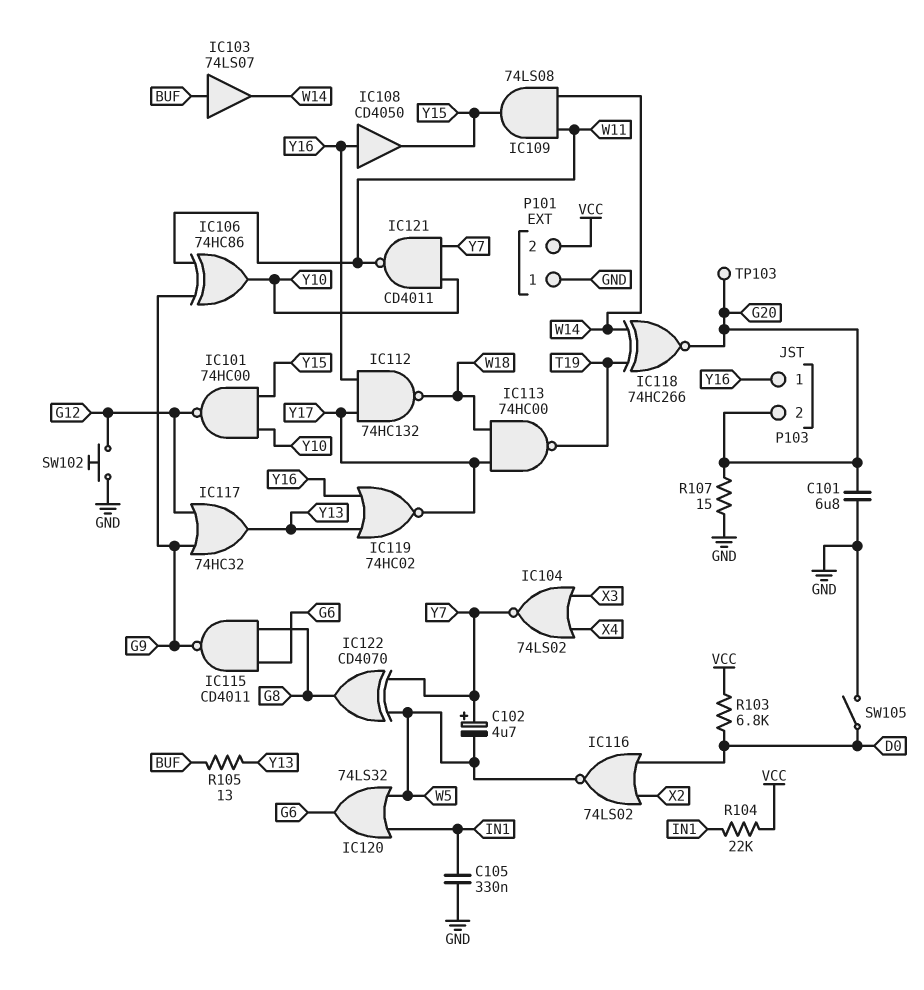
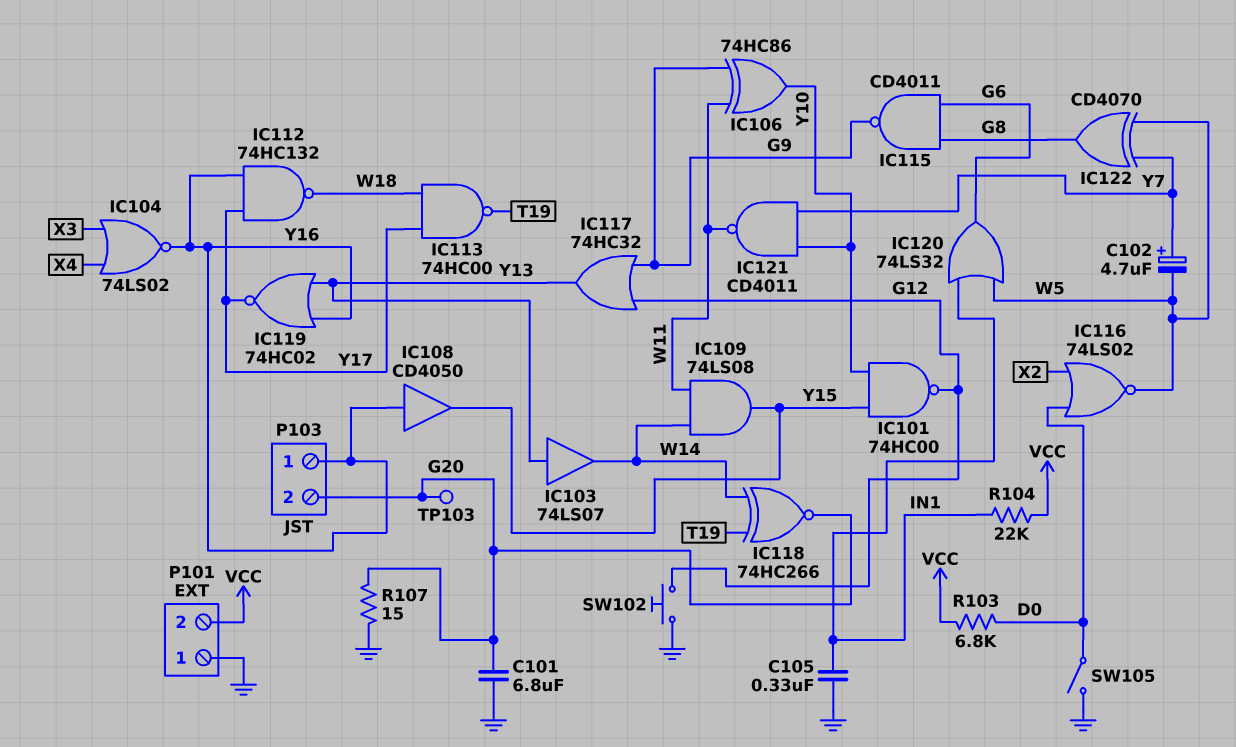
IC103: buffer 74LS07 (in BUF, out W14) -> buffer 74LS07 (in Y13, out W14)
IC104: NOR 74LS02 (in X3, in X4, out Y7) -> NOR 74LS02 (in X3, in X4, out Y16)
R105: 13 (BUF, Y13) -> none

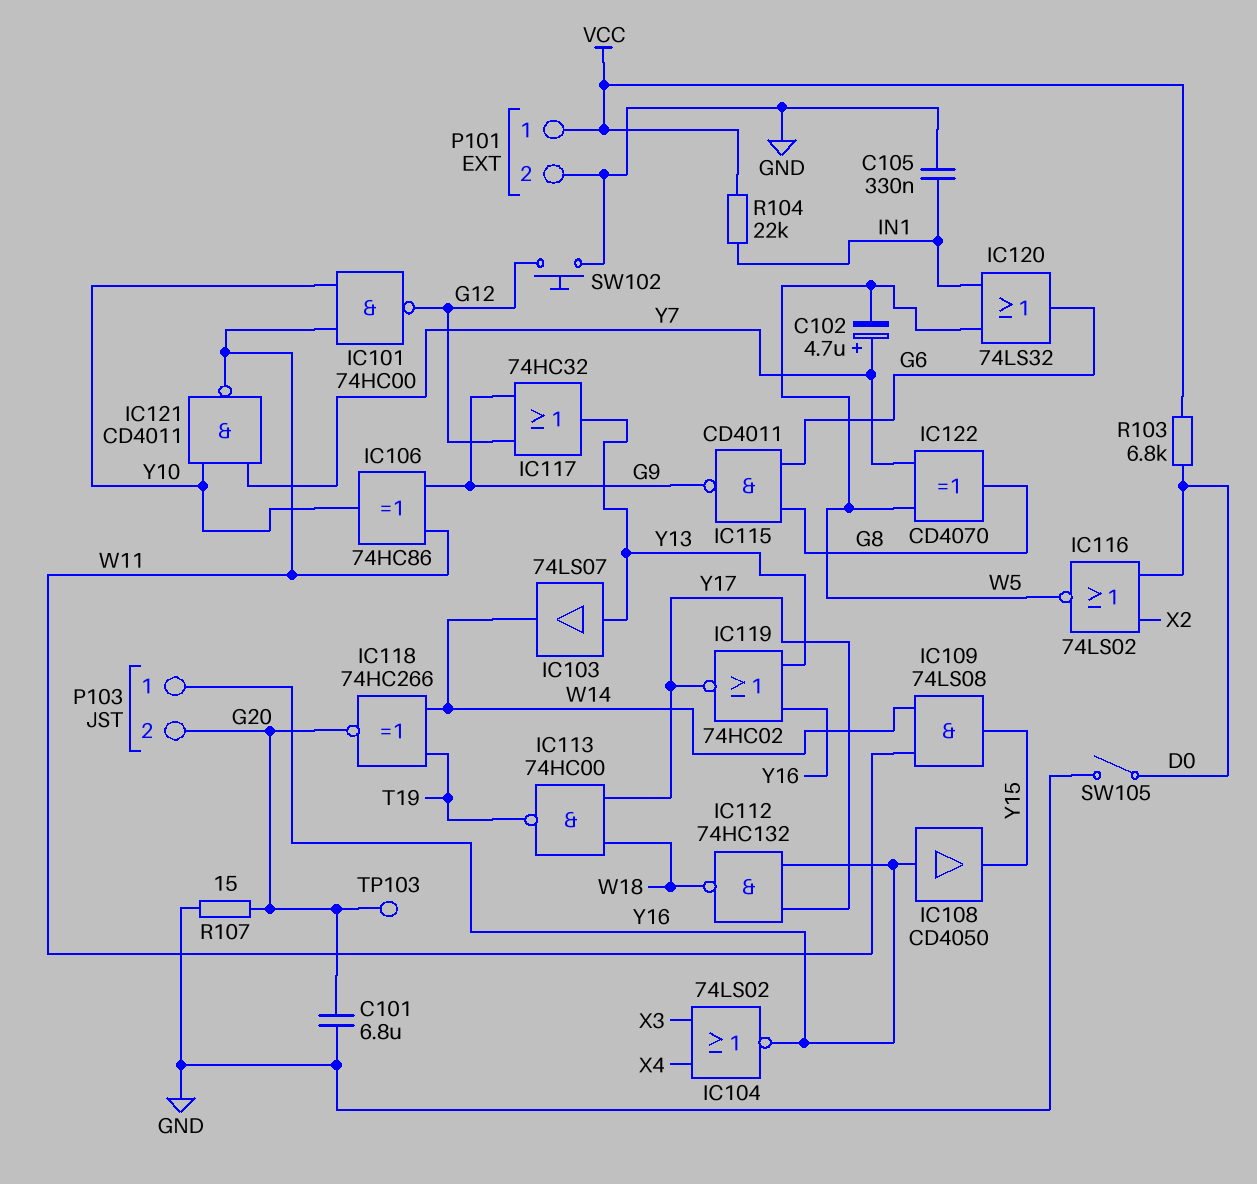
IC101: NAND 74HC00 (in Y10, in Y15, out G12) -> NAND 74HC00 (in W11, in Y10, out G12)
P101 pin 1: GND -> VCC
P101 pin 2: VCC -> GND

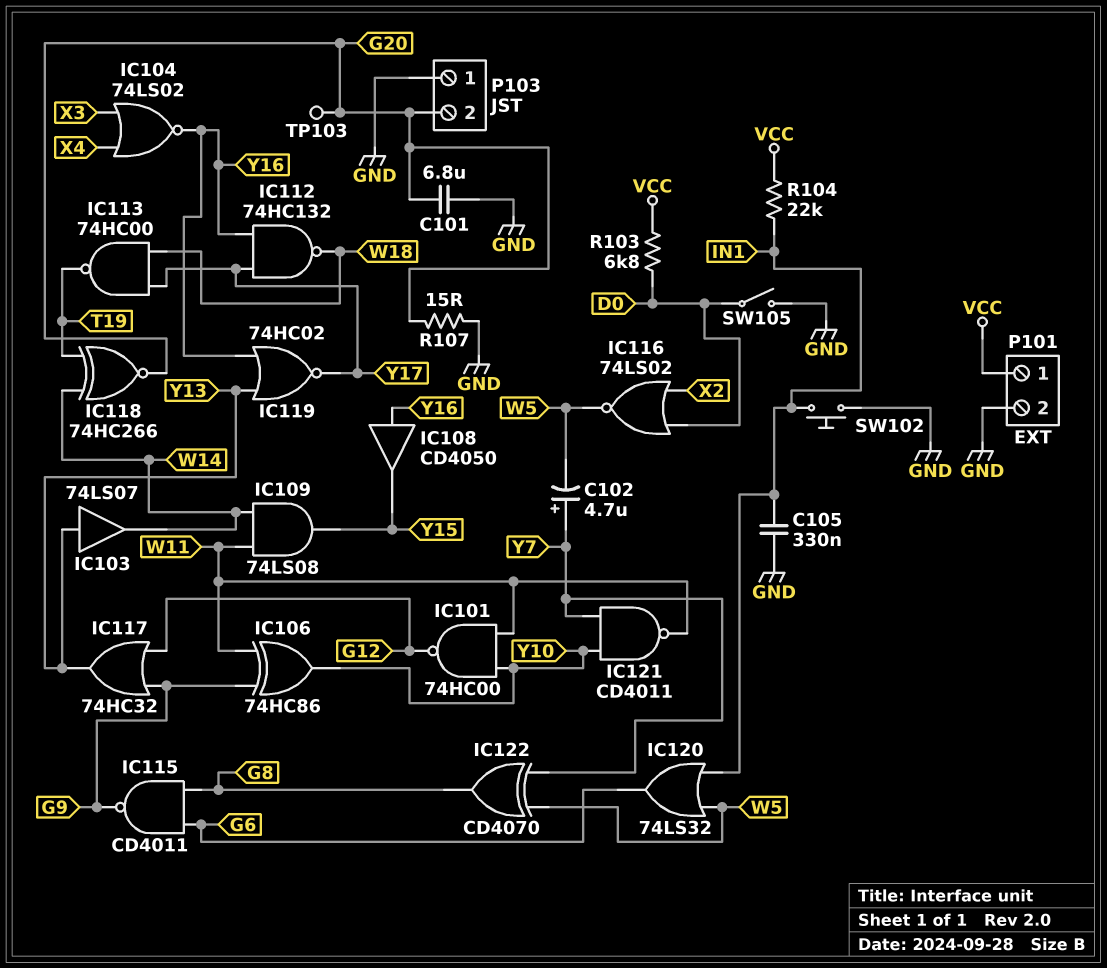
P103 pin 1: Y16 -> GND
SW102: button (G12, GND) -> button (GND, IN1)

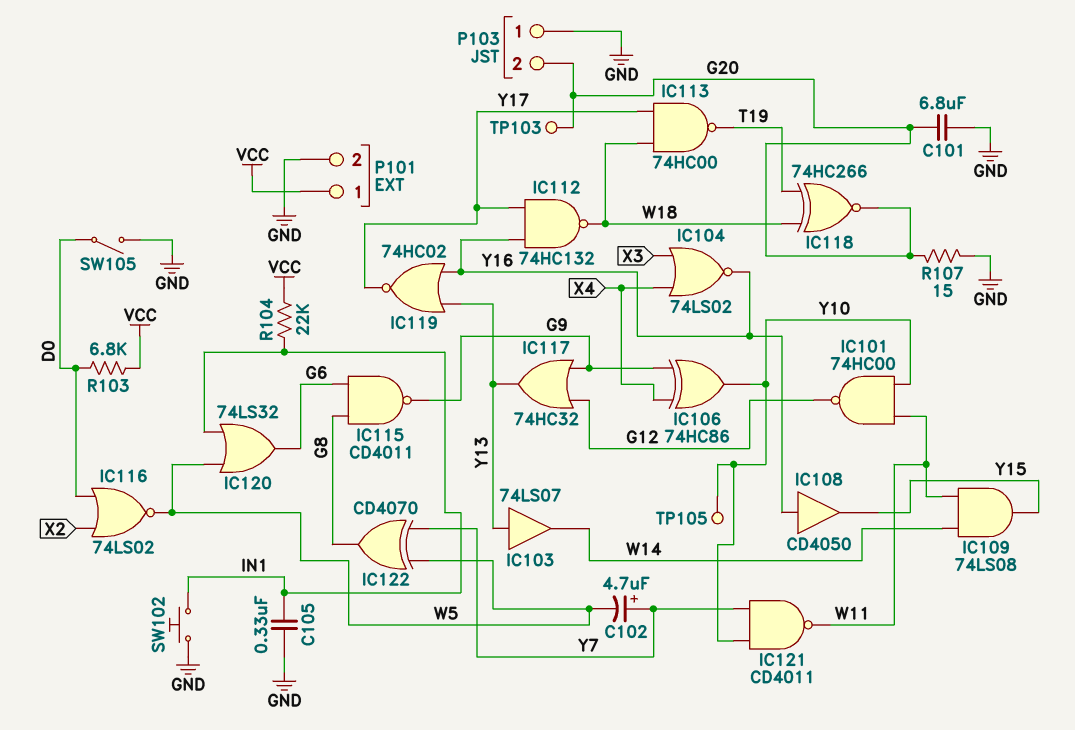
IC106: XOR 74HC86 (in G9, in W11, out Y10) -> XOR 74HC86 (in G9, in X4, out Y10)
IC118: XNOR 74HC266 (in T19, in W14, out G20) -> XNOR 74HC266 (in T19, in W18, out G20)
TP105: none -> test point (Y10)

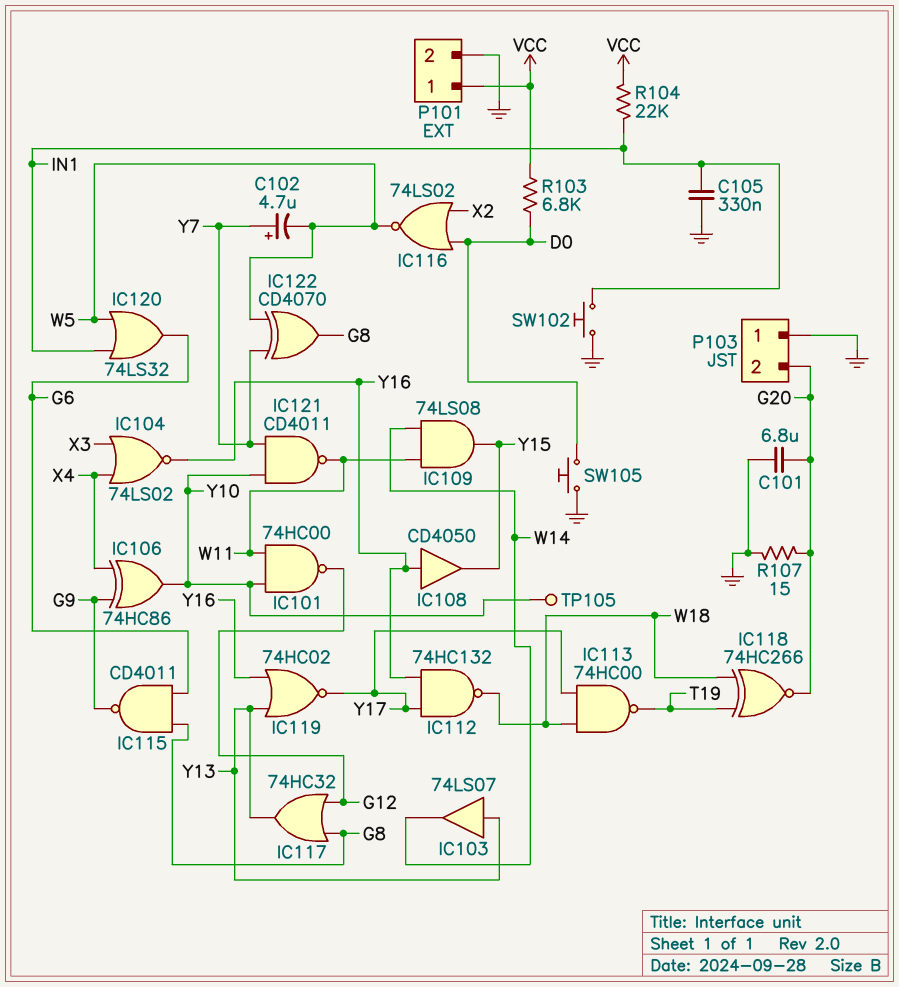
IC117: OR 74HC32 (in G9, in G12, out Y13) -> OR 74HC32 (in G8, in G12, out Y13)
SW105: switch (D0, GND) -> button (D0, GND)
TP103: test point (G20) -> none

